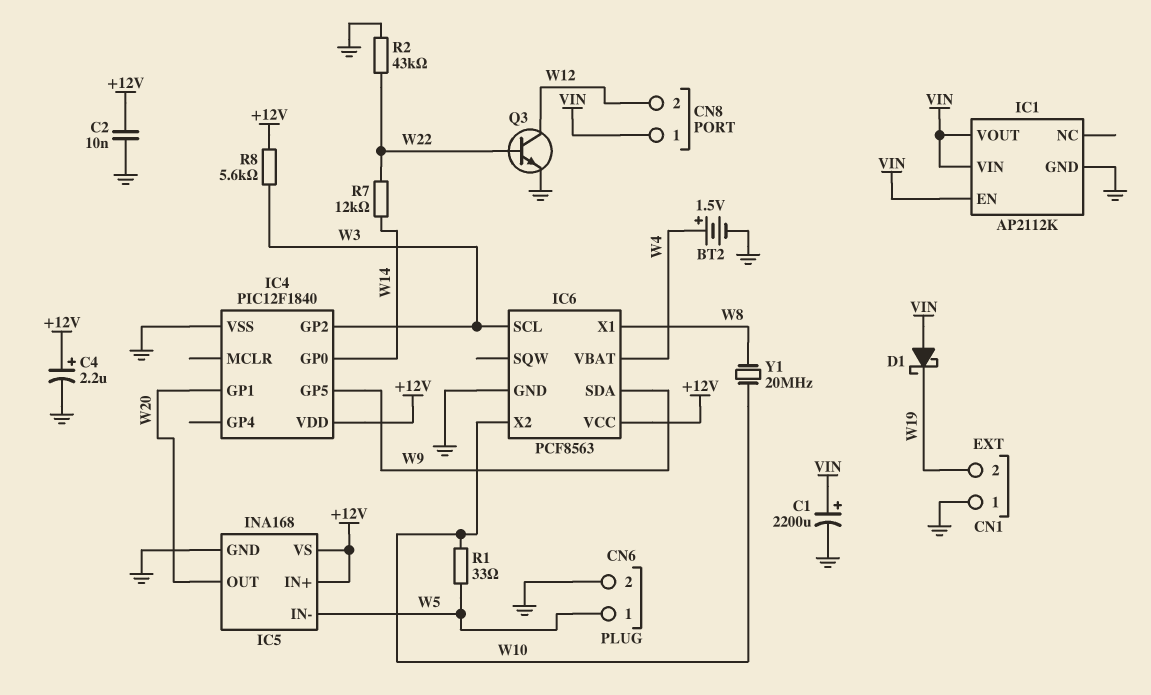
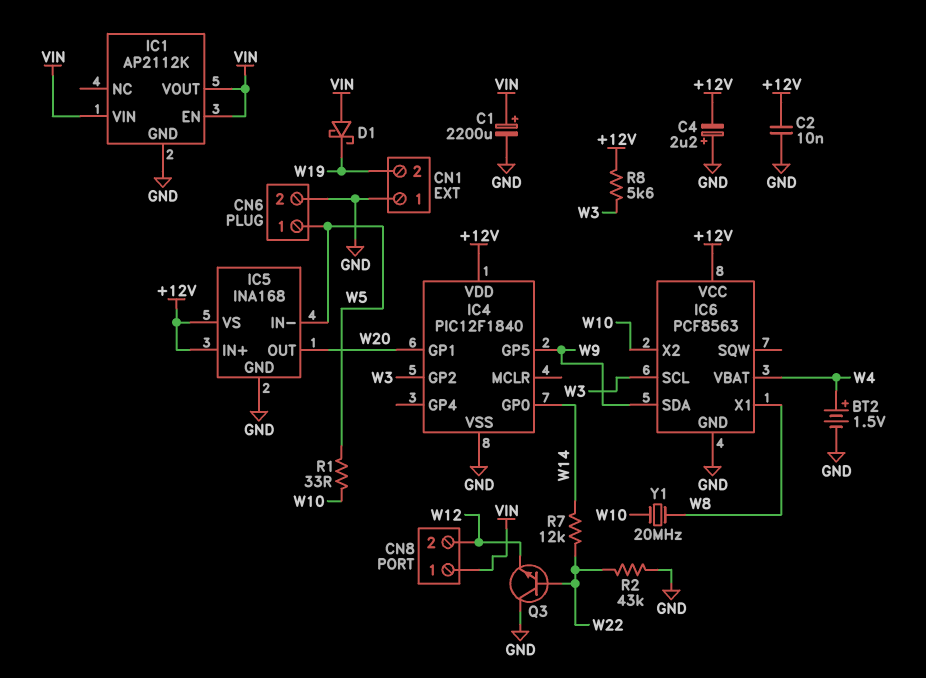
C4: 2.2uF (plus +12V, minus GND) -> 2.2uF (plus GND, minus +12V)
Q3: NPN (B W22, C W12, E GND) -> NPN (B W22, C GND, E W12)

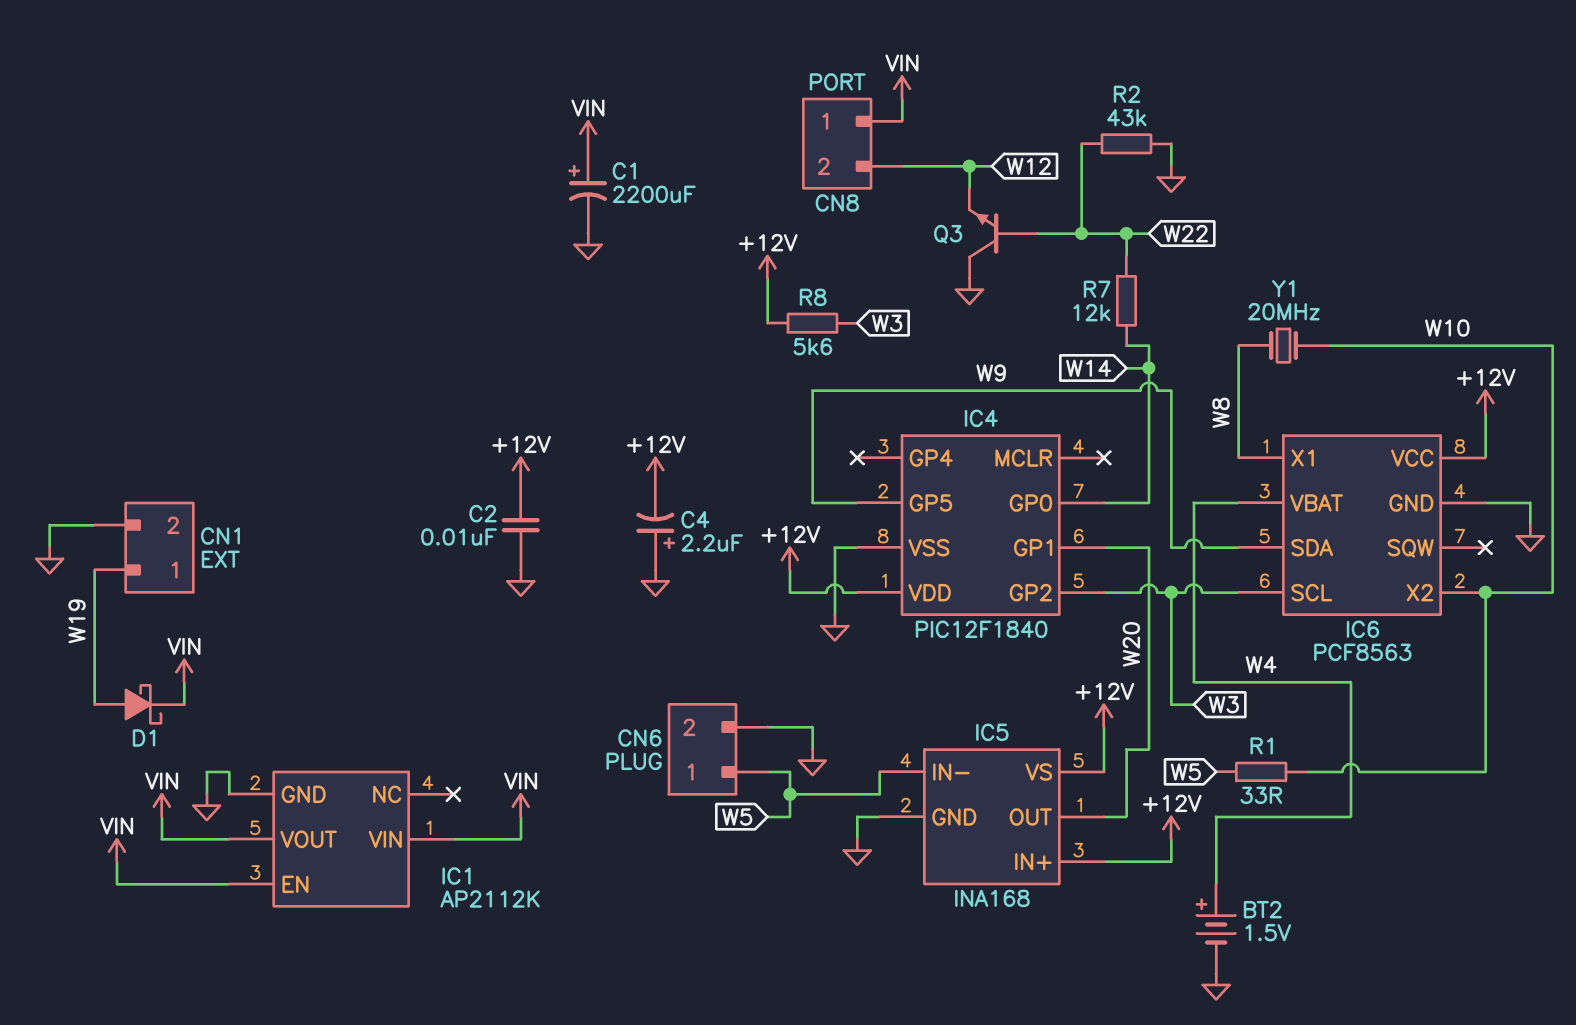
CN1 pin 1: GND -> W19
CN1 pin 2: W19 -> GND
D1: schottky (A VIN, K W19) -> schottky (A W19, K VIN)

